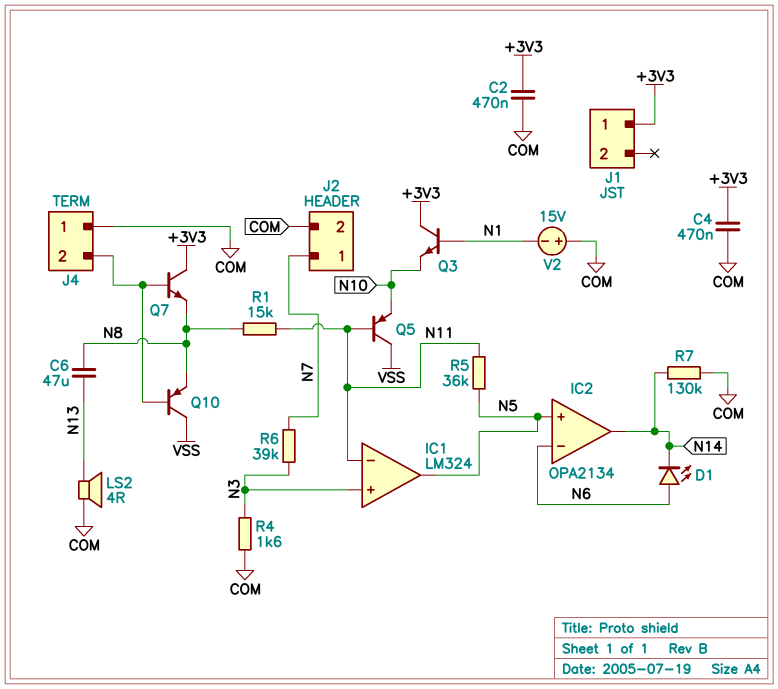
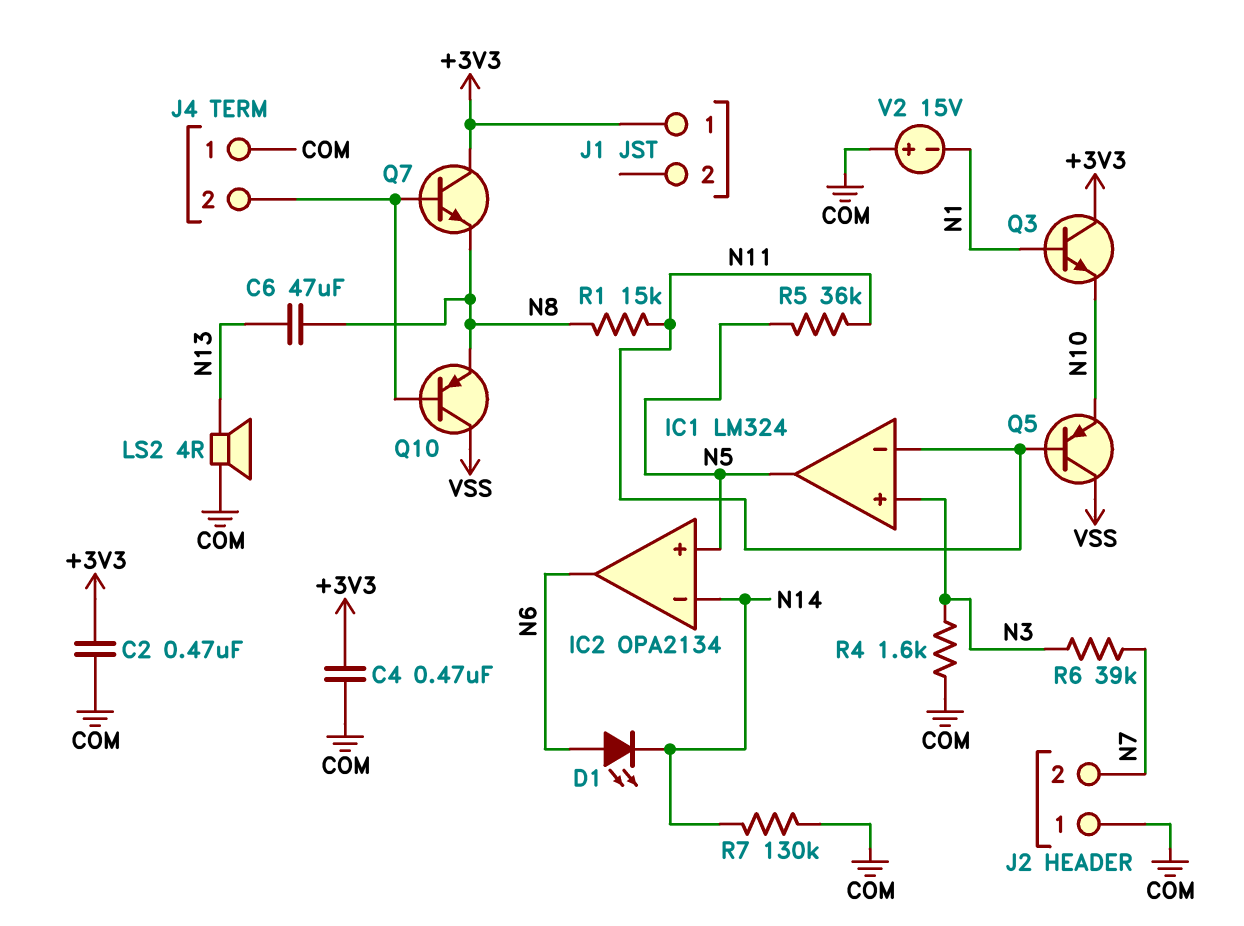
IC2 pin in-: N6 -> N14
IC2 pin out: N14 -> N6
J2 pin 1: N7 -> COM
J2 pin 2: COM -> N7

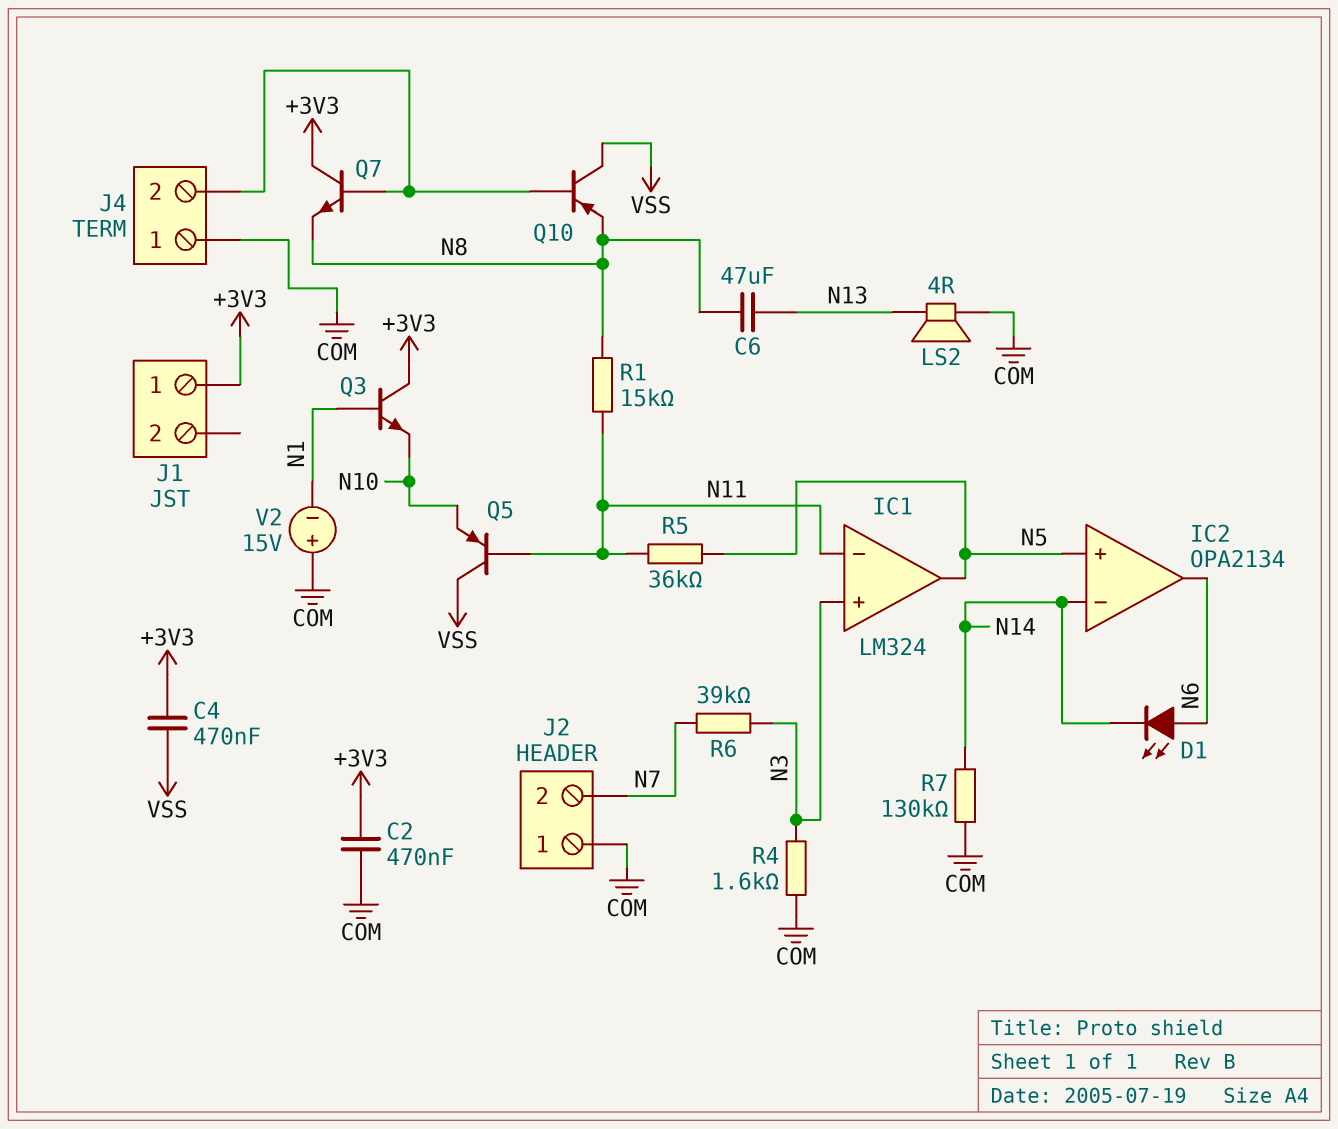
C4: 470nF (+3V3, COM) -> 470nF (+3V3, VSS)

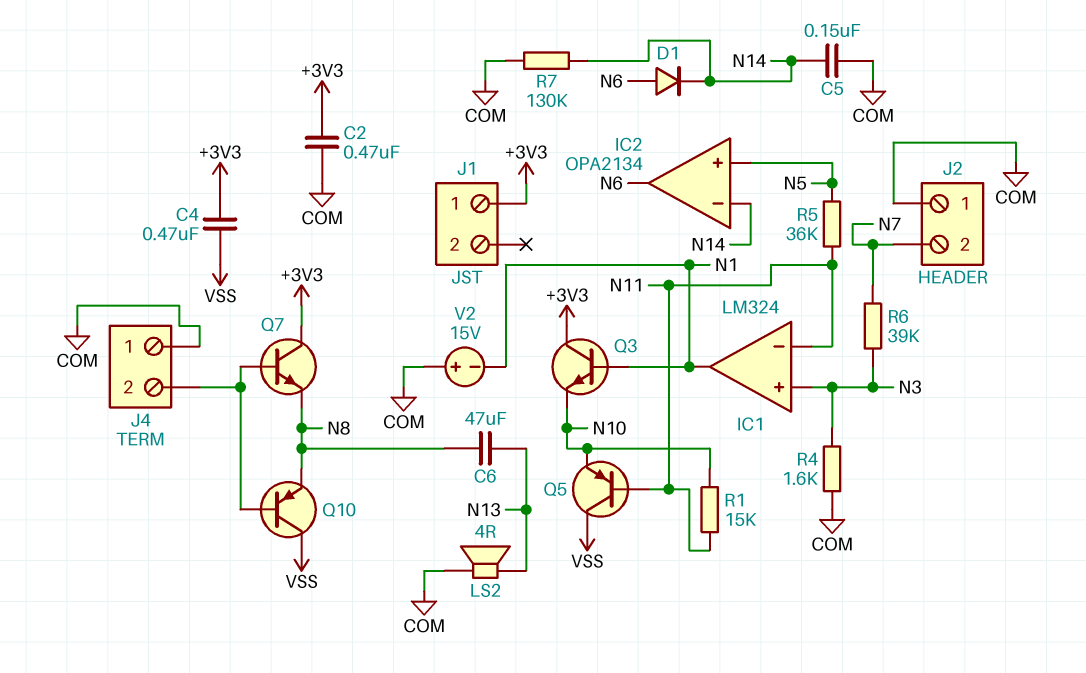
C5: none -> 150nF (COM, N14)
D1: LED (A N6, K N14) -> diode (A N6, K N14)
IC1 pin out: N5 -> N1
R1: 15k (N8, N11) -> 15k (N10, N11)

